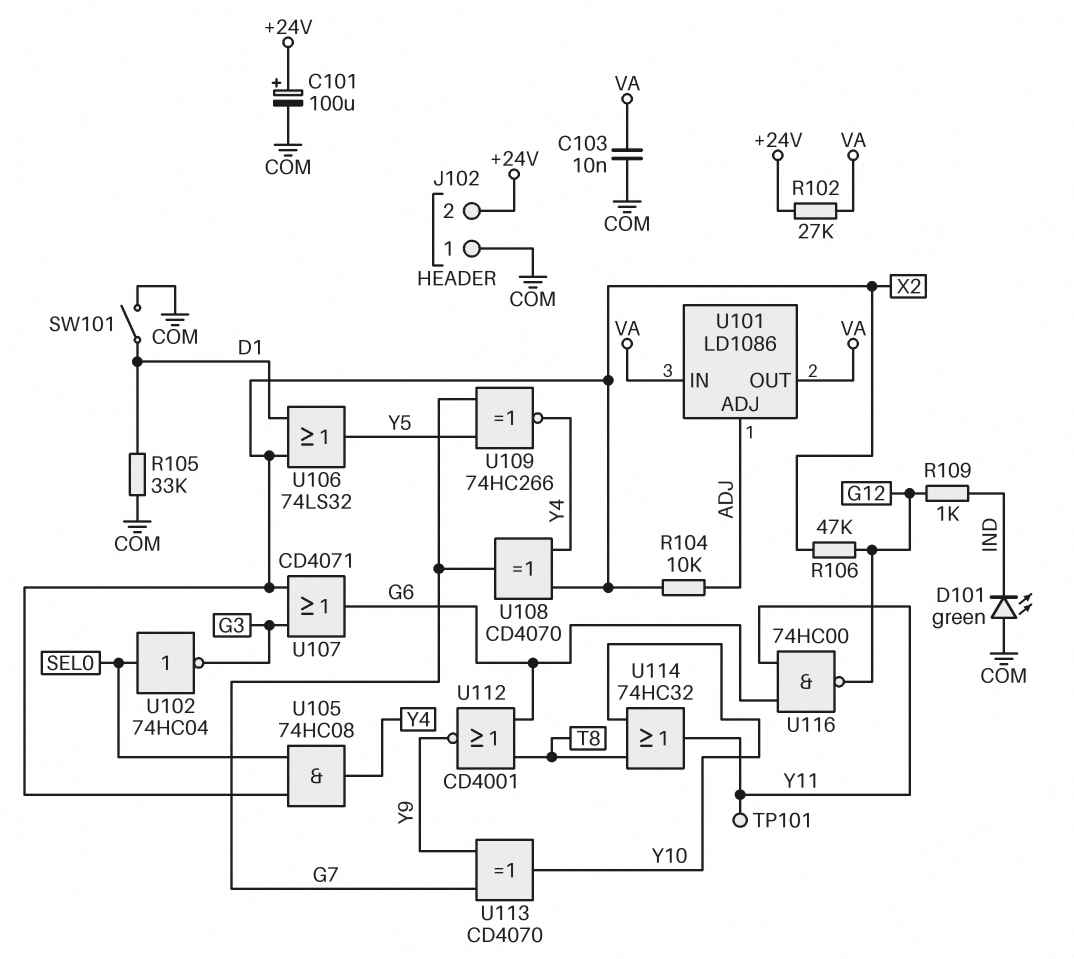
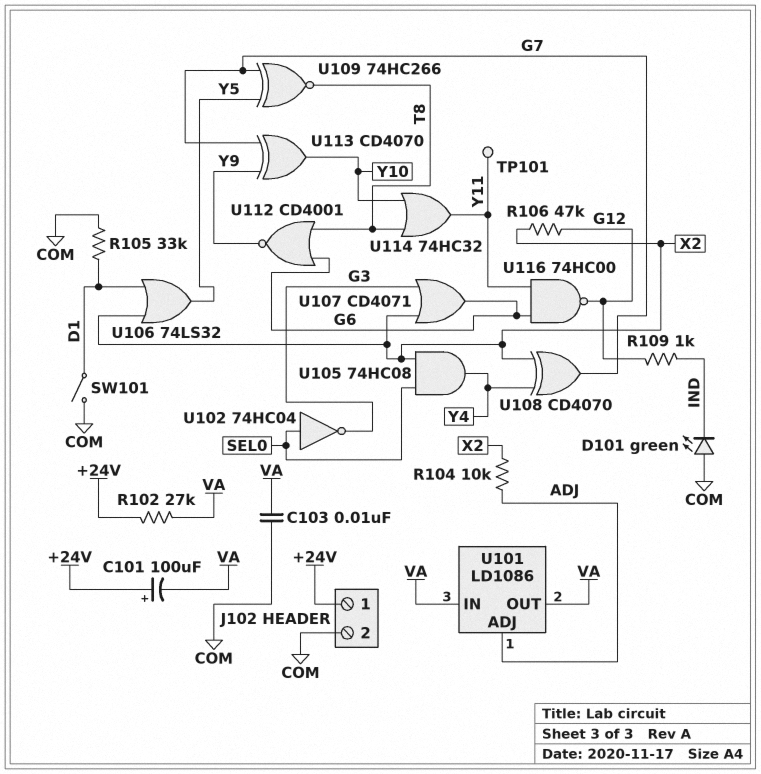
C101: 100uF (plus +24V, minus COM) -> 100uF (plus +24V, minus VA)
J102 pin 1: COM -> +24V
J102 pin 2: +24V -> COM
U109: XNOR 74HC266 (in G7, in Y5, out Y4) -> XNOR 74HC266 (in G7, in Y5, out T8)

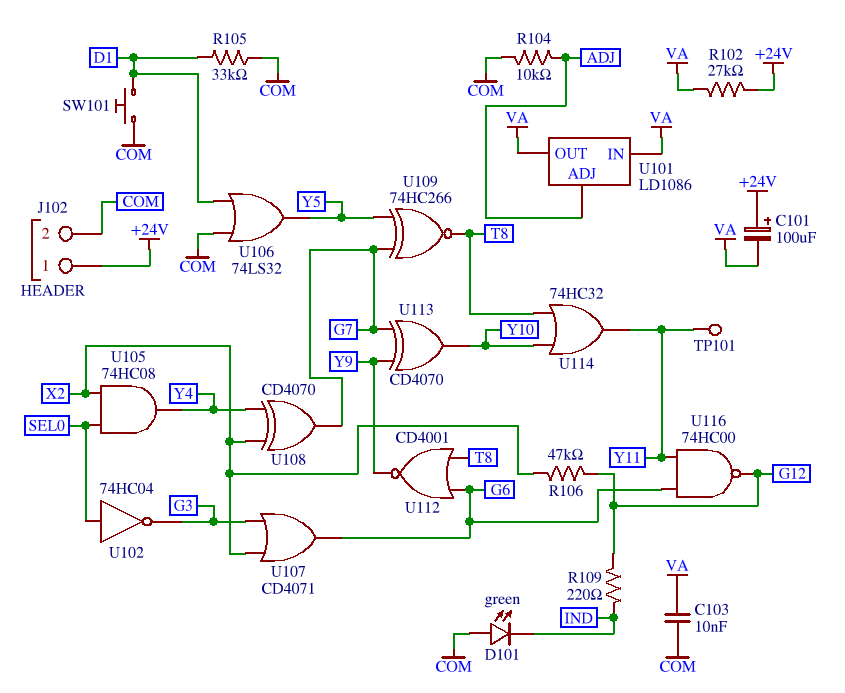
R104: 10k (ADJ, X2) -> 10k (ADJ, COM)
R109: 1k (G12, IND) -> 220 (G12, IND)
SW101: switch (COM, D1) -> button (COM, D1)
U106: OR 74LS32 (in D1, in X2, out Y5) -> OR 74LS32 (in COM, in D1, out Y5)

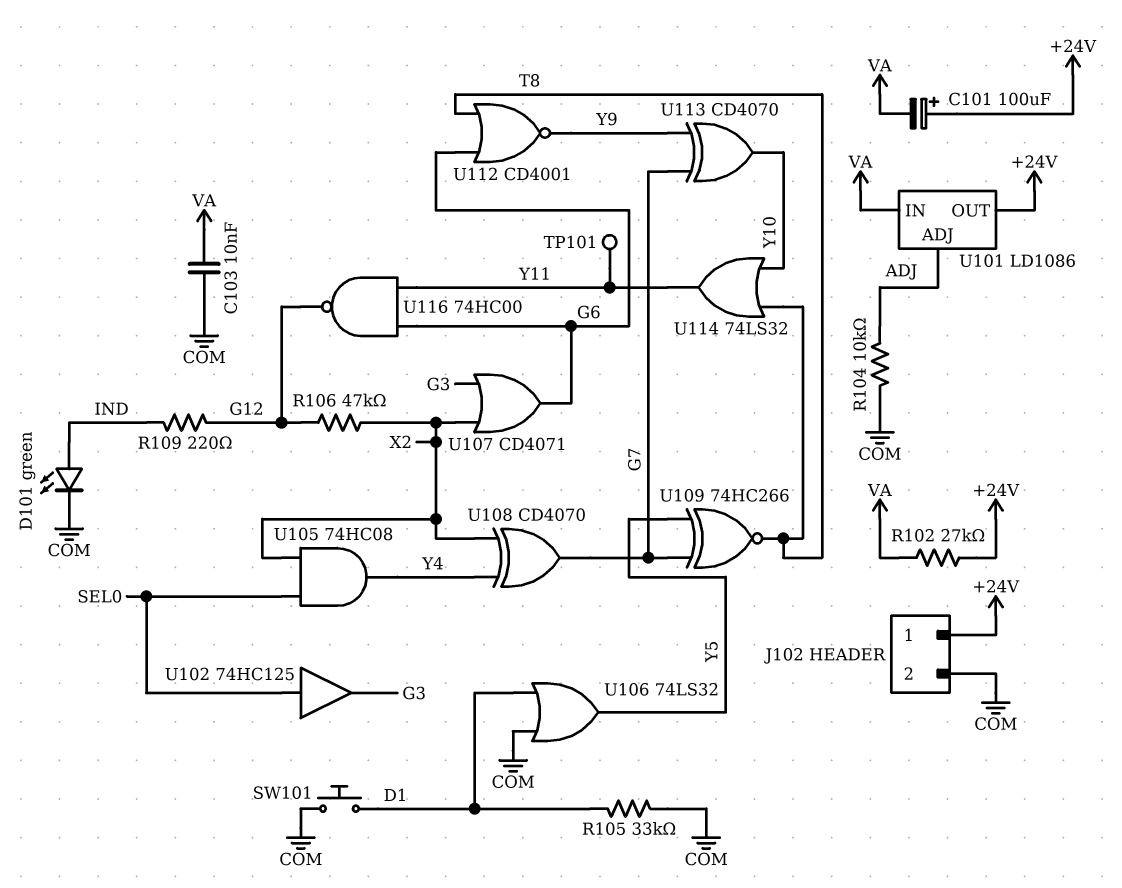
D101: LED green (A COM, K IND) -> LED green (A IND, K COM)
U101 pin OUT: VA -> +24V
U102: NOT 74HC04 (in SEL0, out G3) -> buffer 74HC125 (in SEL0, out G3)
U114: OR 74HC32 (in T8, in Y10, out Y11) -> OR 74LS32 (in T8, in Y10, out Y11)

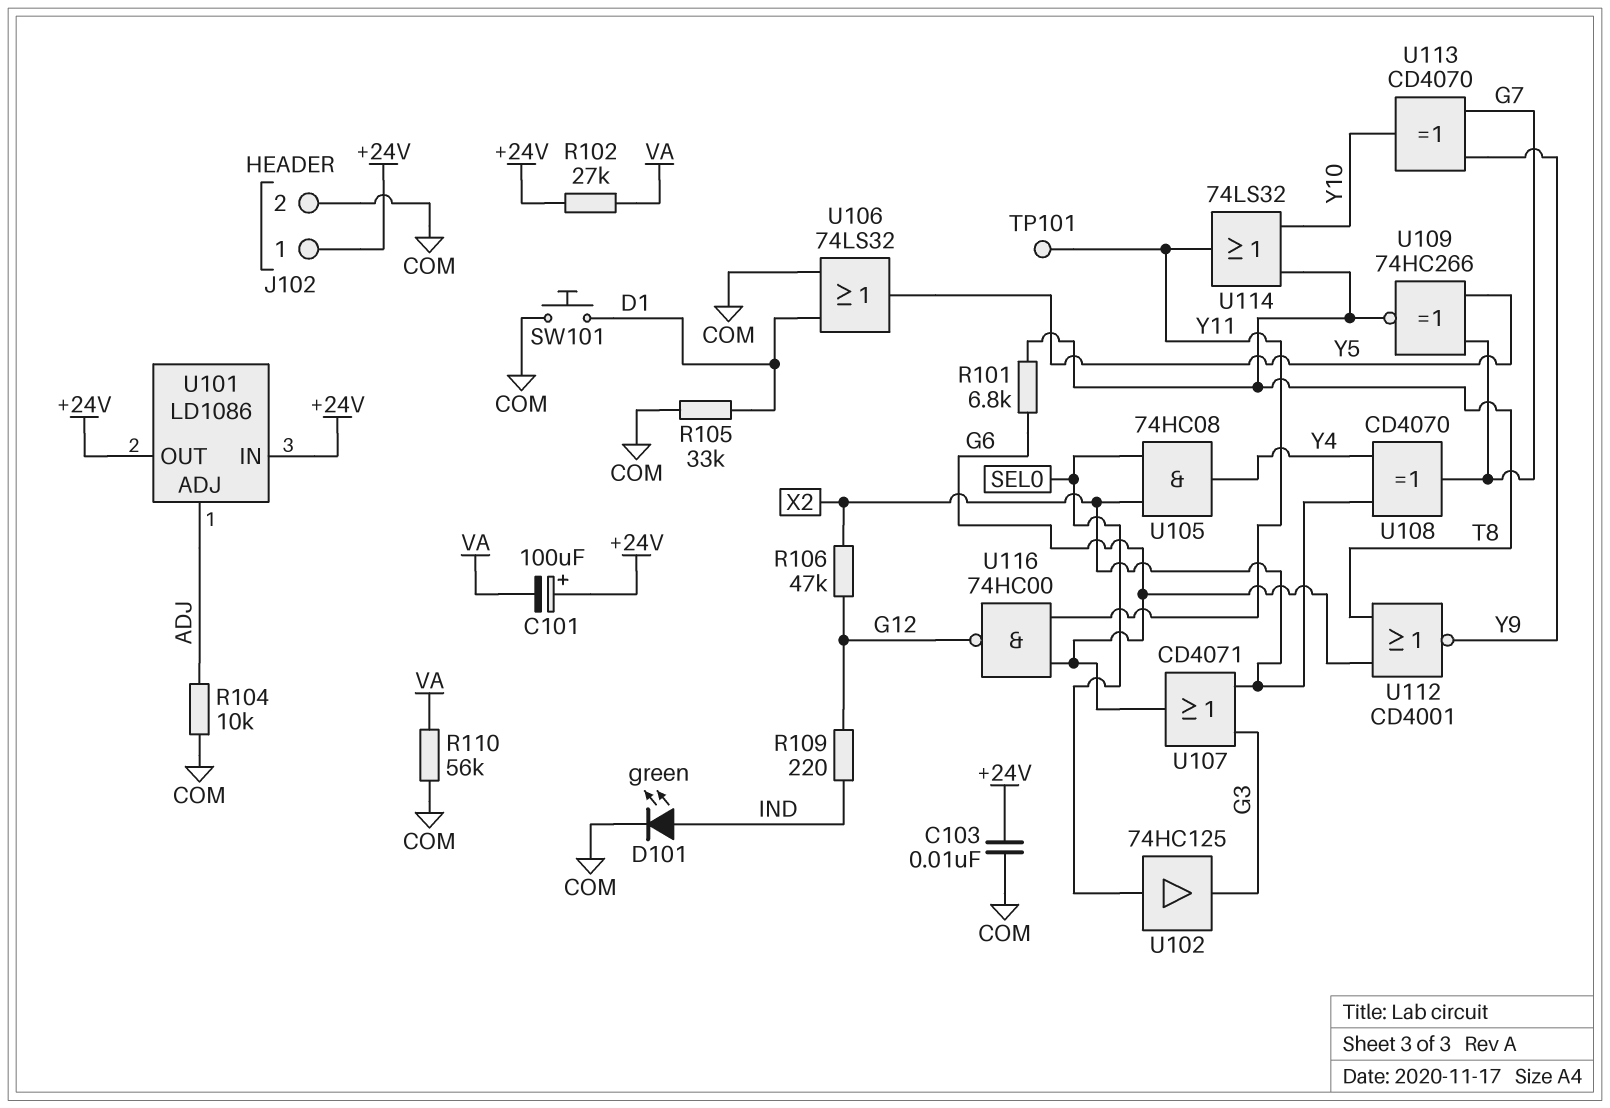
C103: 10nF (COM, VA) -> 10nF (+24V, COM)
R101: none -> 6.8k (G6, T8)
R110: none -> 56k (COM, VA)
U101 pin IN: VA -> +24V

